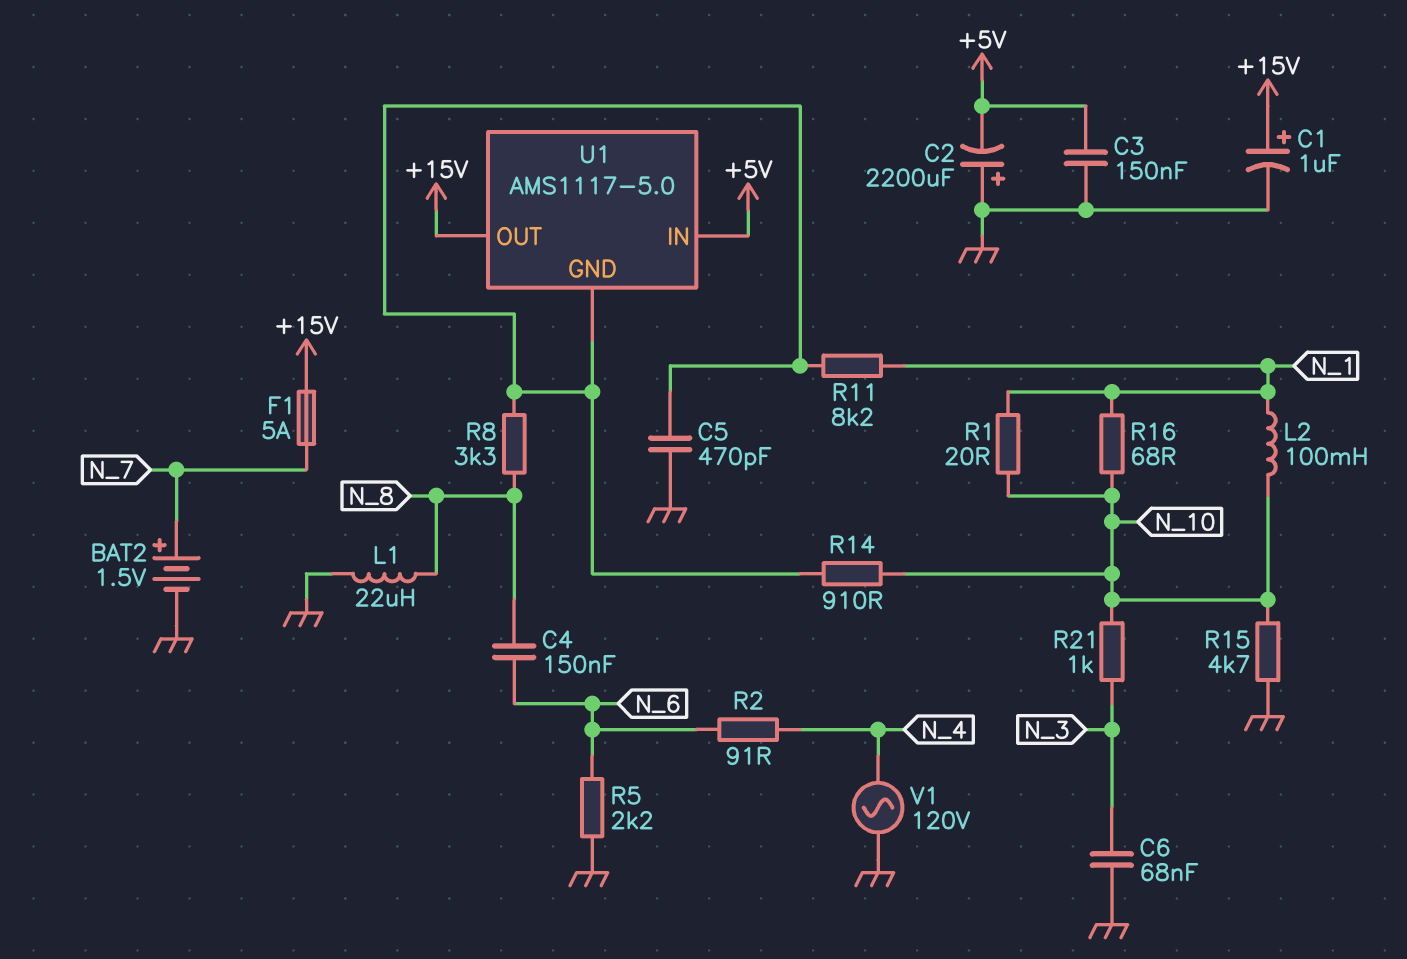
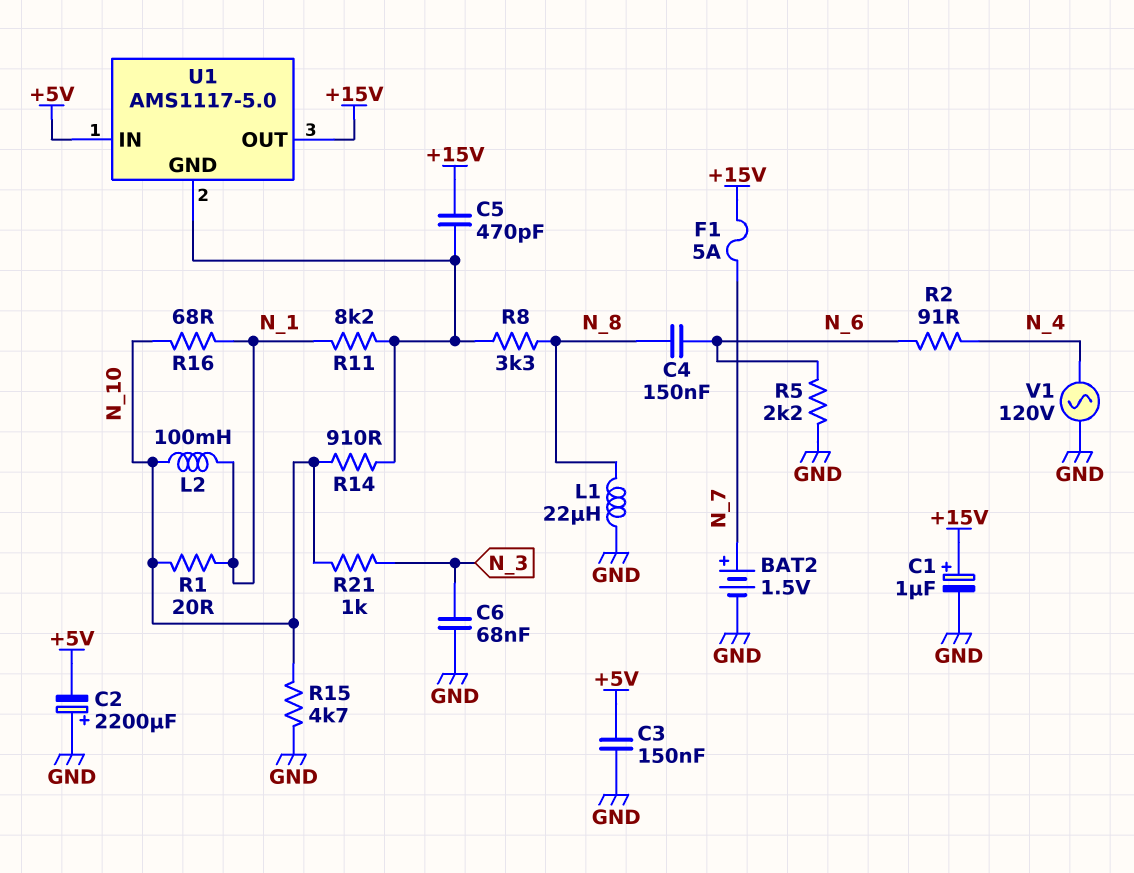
C5: 470pF (GND, U1/GND) -> 470pF (+15V, U1/GND)

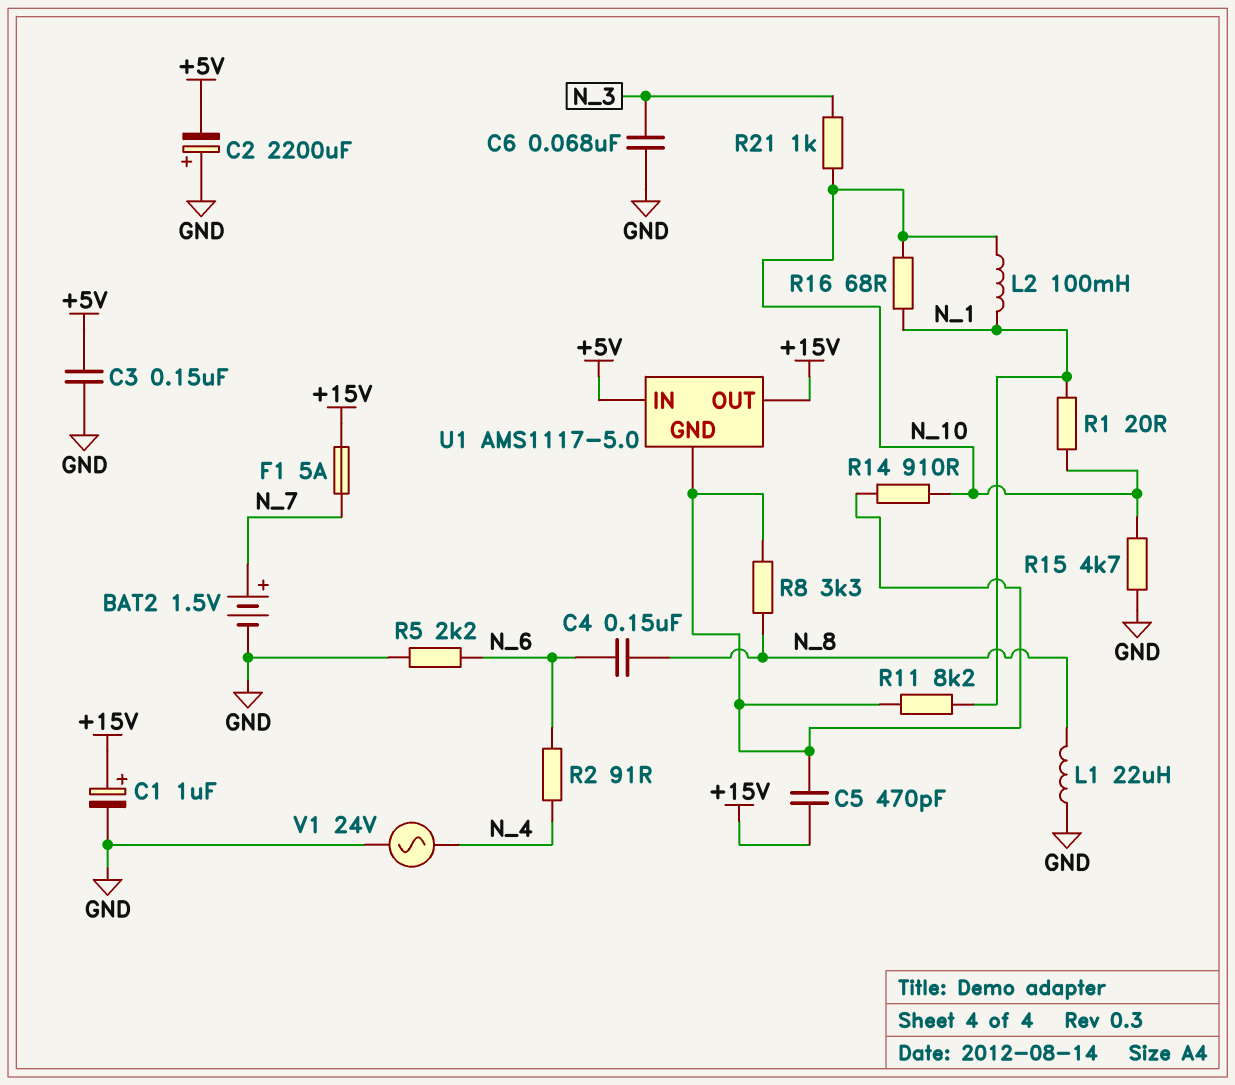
V1: AC 120V (GND, N_4) -> AC 24V (GND, N_4)

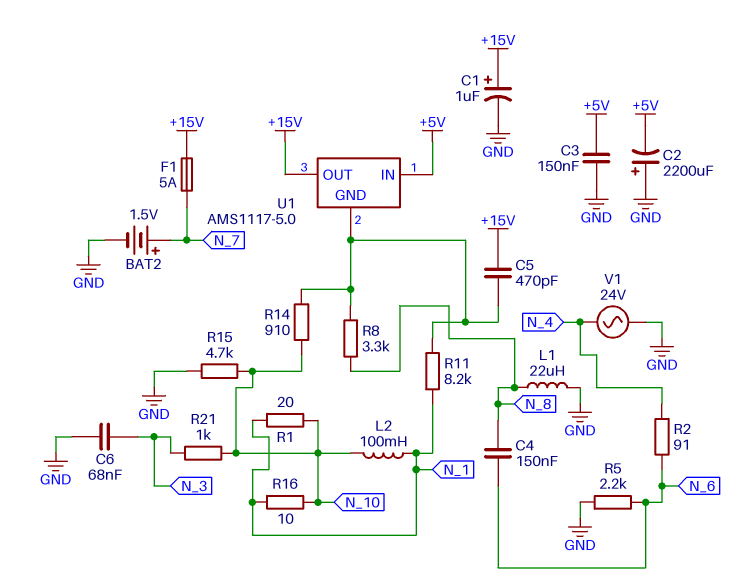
R16: 68 (N_1, N_10) -> 10 (N_1, N_10)

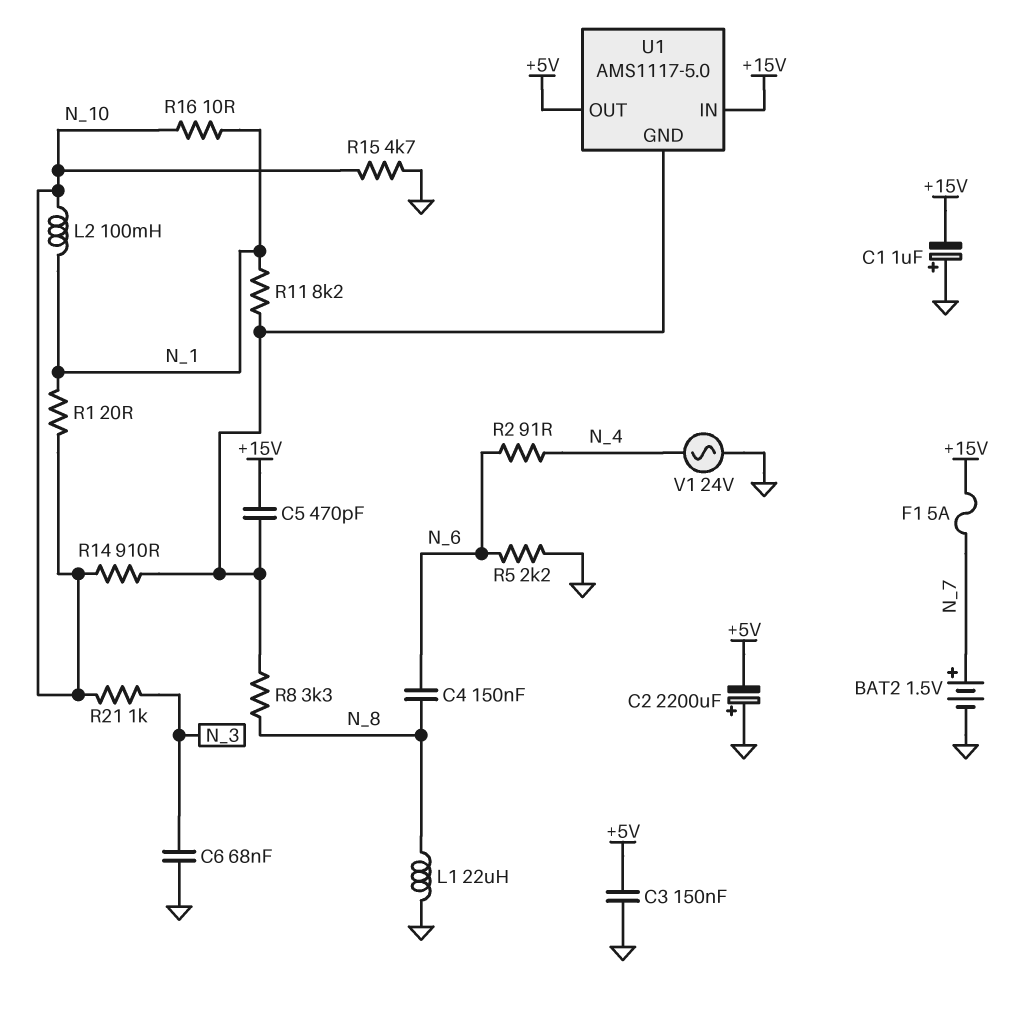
C1: 1uF (plus +15V, minus GND) -> 1uF (plus GND, minus +15V)
U1 pin IN: +5V -> +15V
U1 pin OUT: +15V -> +5V

